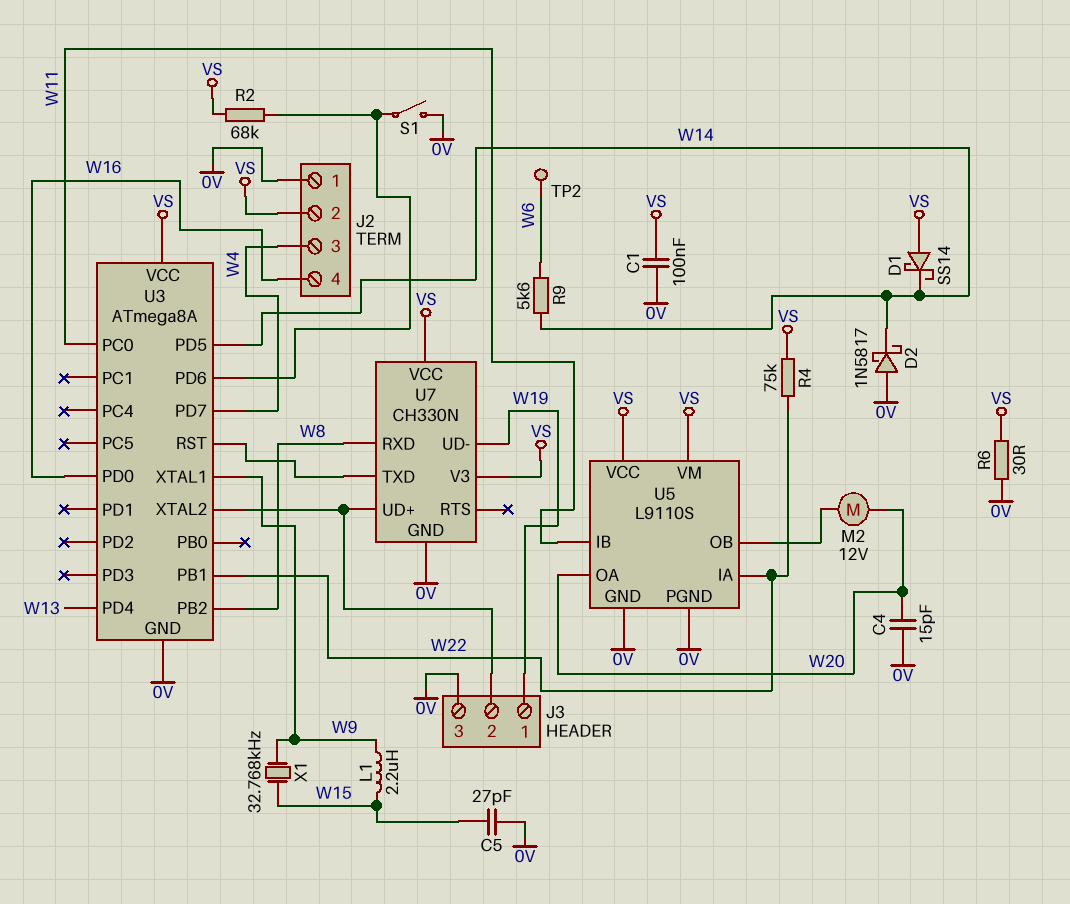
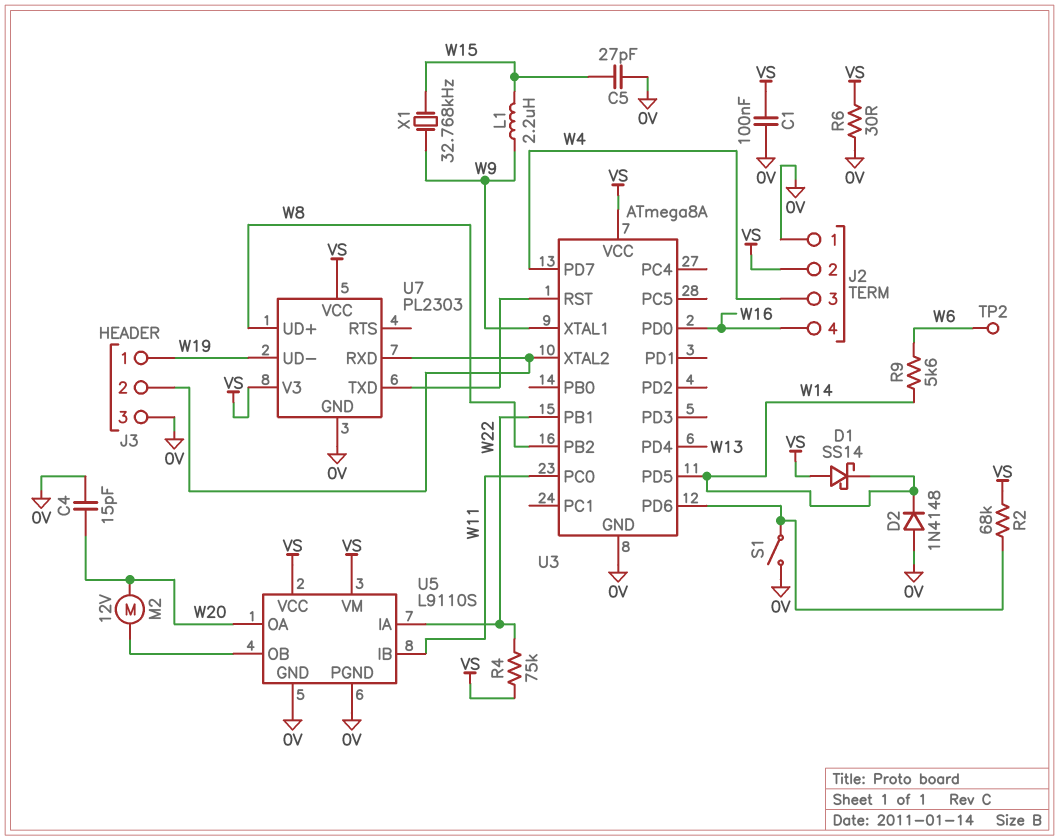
D2: schottky 1N5817 (A 0V, K W14) -> diode 1N4148 (A 0V, K W14)
U7: CH330N -> PL2303
U7 pin RXD: W8 -> J3/2
U7 pin UD+: J3/2 -> W8

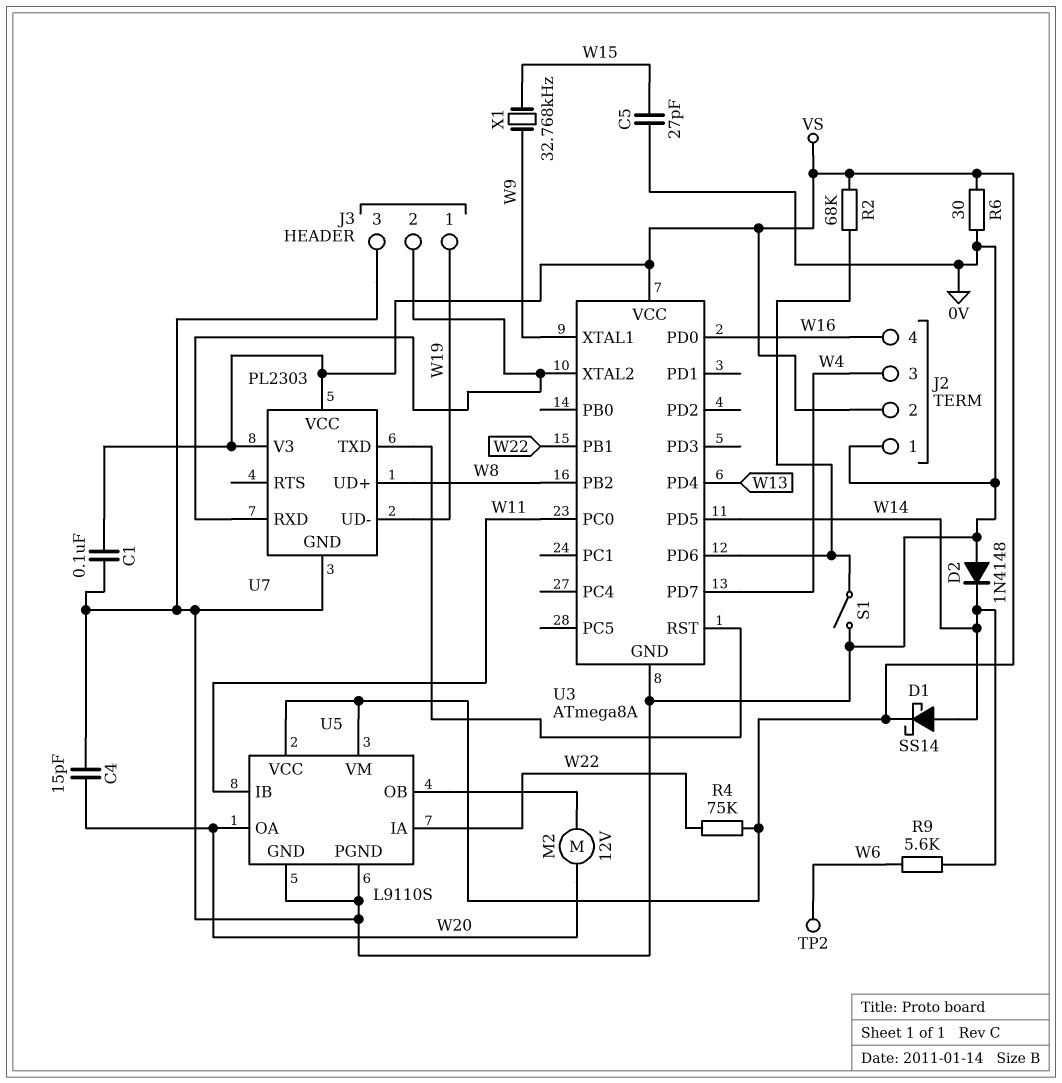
D1: schottky SS14 (A VS, K W14) -> schottky SS14 (A W14, K VS)
L1: 2.2uH (W9, W15) -> none

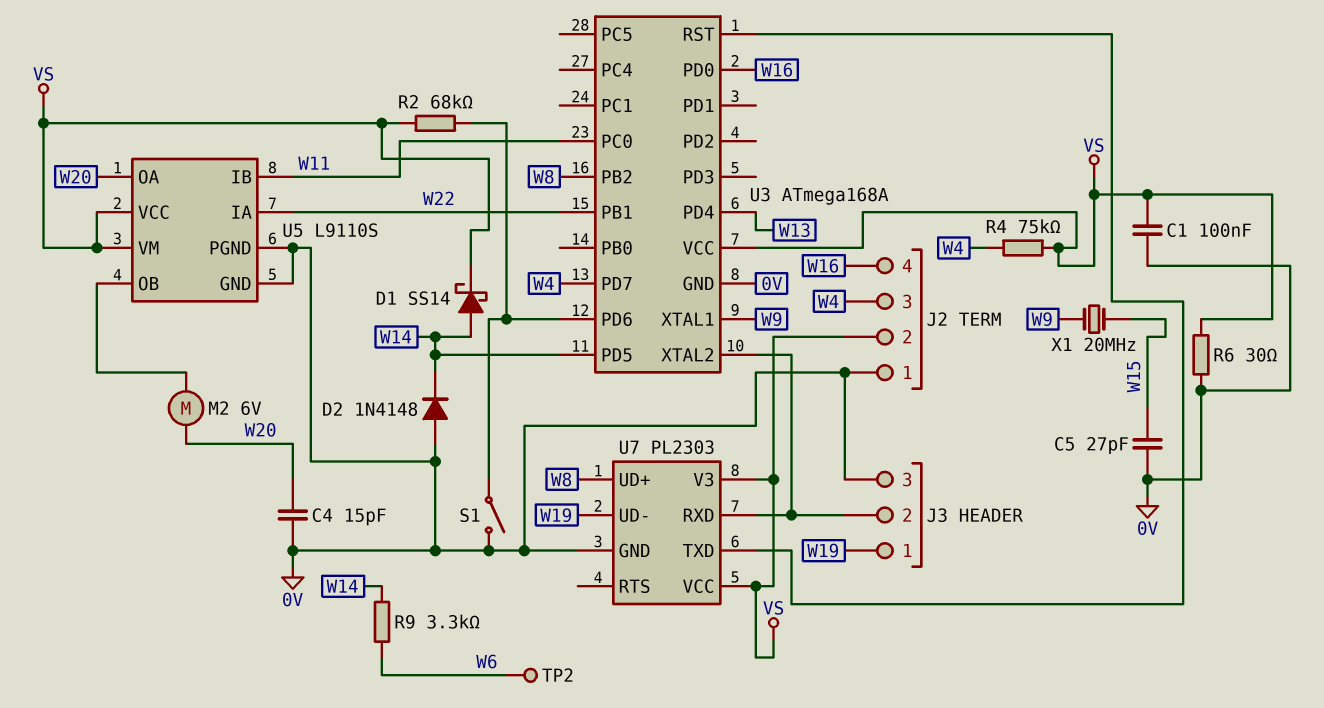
M2: motor 12V (U5/OB, W20) -> motor 6V (U5/OB, W20)
R4: 75k (VS, W22) -> 75k (VS, W4)
R9: 5.6k (W6, W14) -> 3.3k (W6, W14)
U3: ATmega8A -> ATmega168A
X1: 32.768kHz (W9, W15) -> 20MHz (W9, W15)

